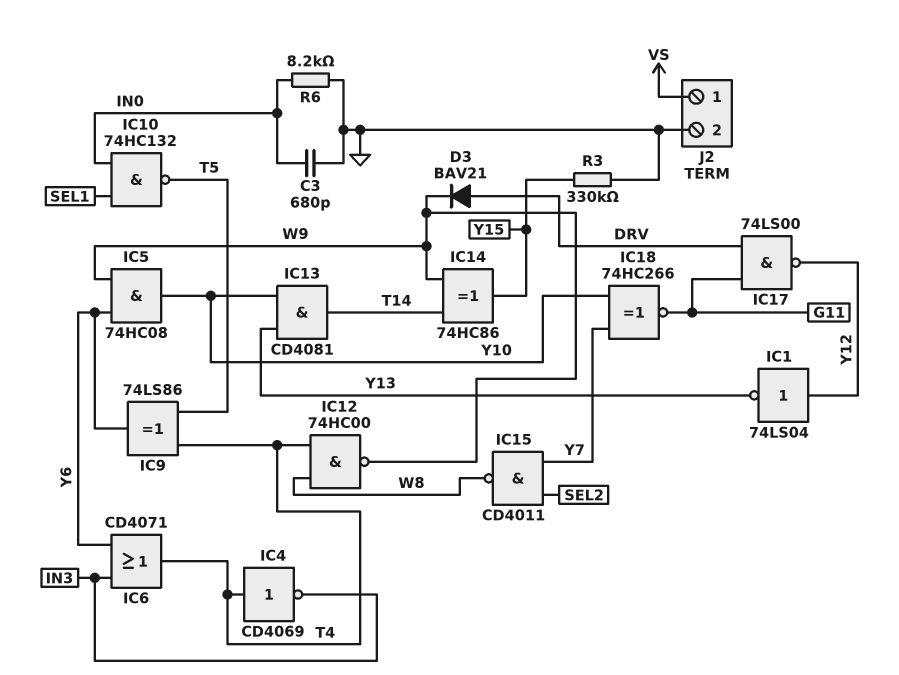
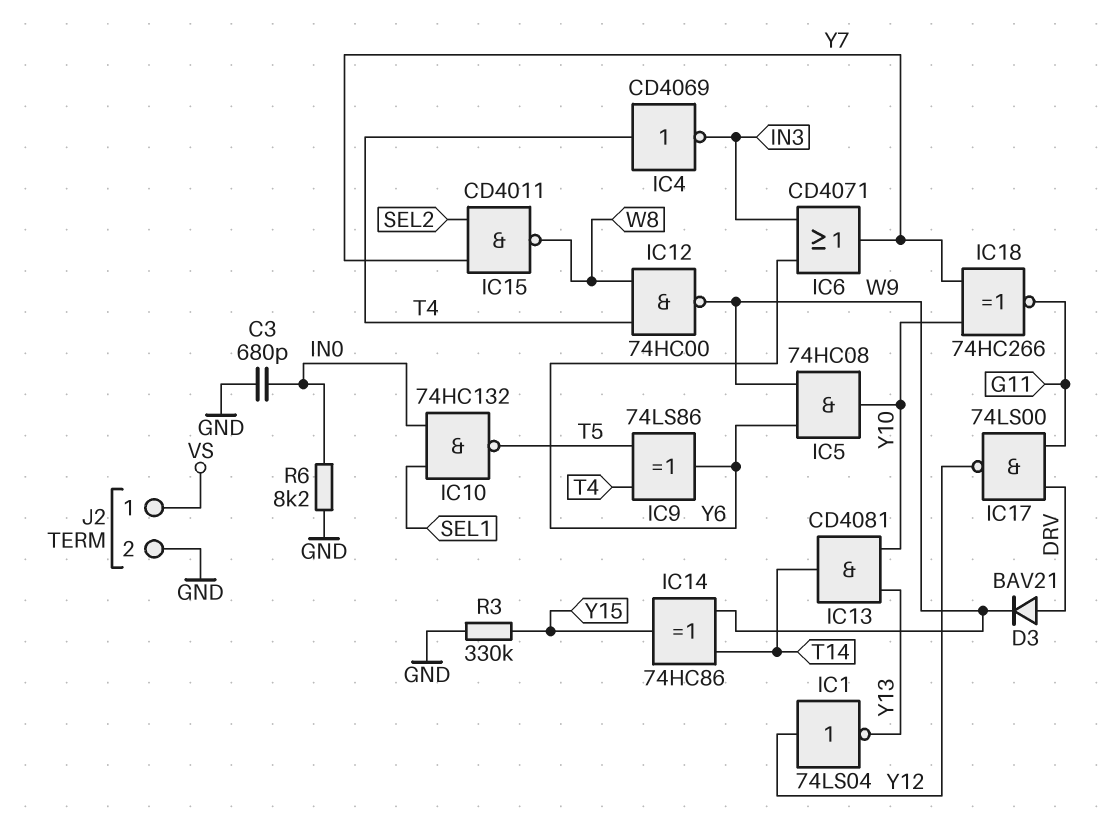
IC6: OR CD4071 (in IN3, in Y6, out T4) -> OR CD4071 (in IN3, in Y6, out Y7)

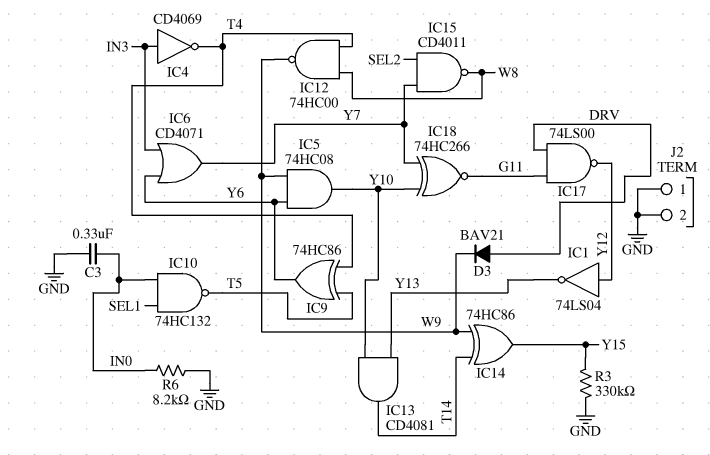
C3: 680pF (GND, IN0) -> 330nF (GND, IN0)
IC4: NOT CD4069 (in T4, out IN3) -> NOT CD4069 (in IN3, out T4)
IC9: XOR 74LS86 (in T4, in T5, out Y6) -> XOR 74HC86 (in T4, in T5, out Y6)
J2 pin 1: VS -> GND

